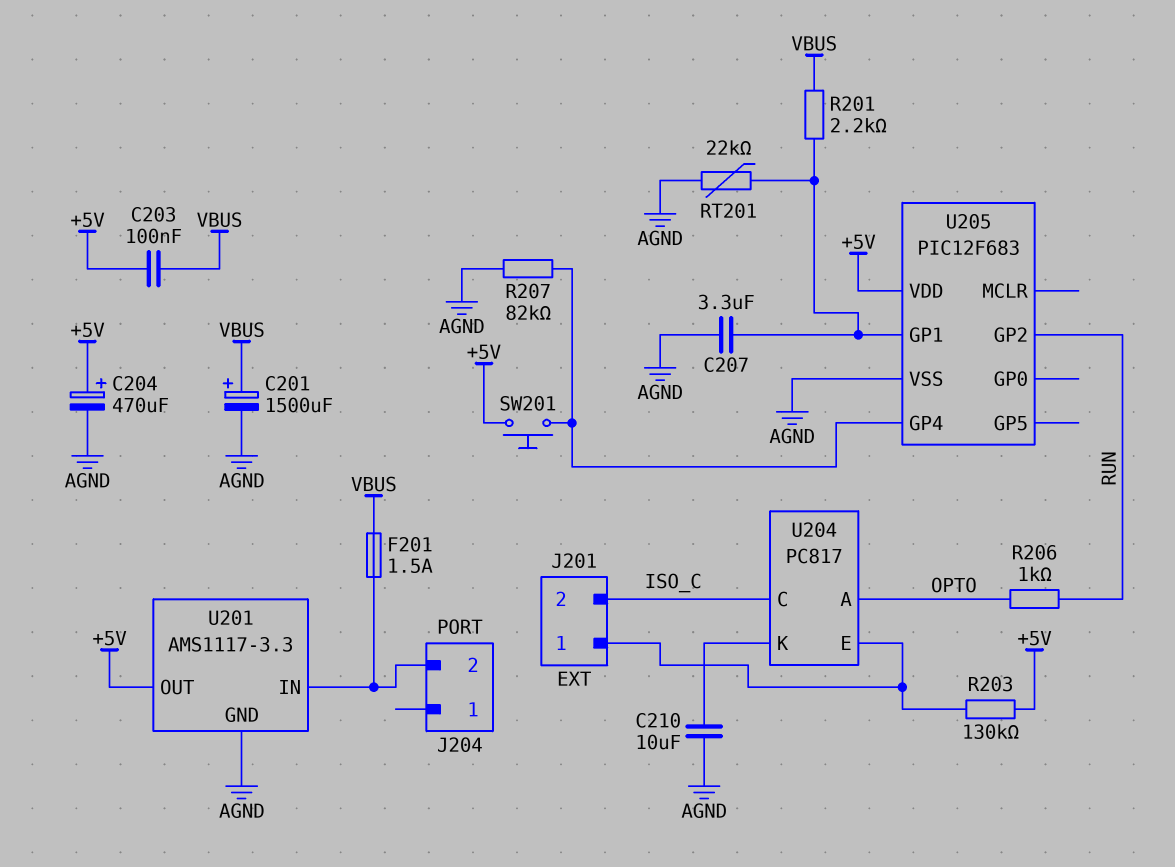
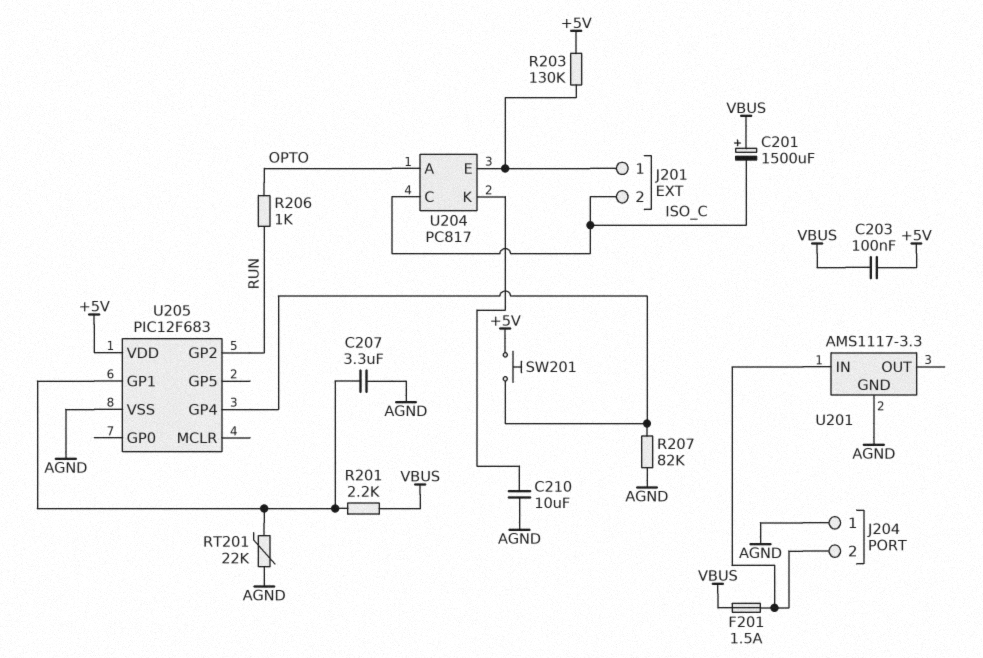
C201: 1500uF (plus VBUS, minus AGND) -> 1500uF (plus VBUS, minus ISO_C)
C204: 470uF (plus +5V, minus AGND) -> none
J204 pin 1: none -> AGND
U201 pin OUT: +5V -> none

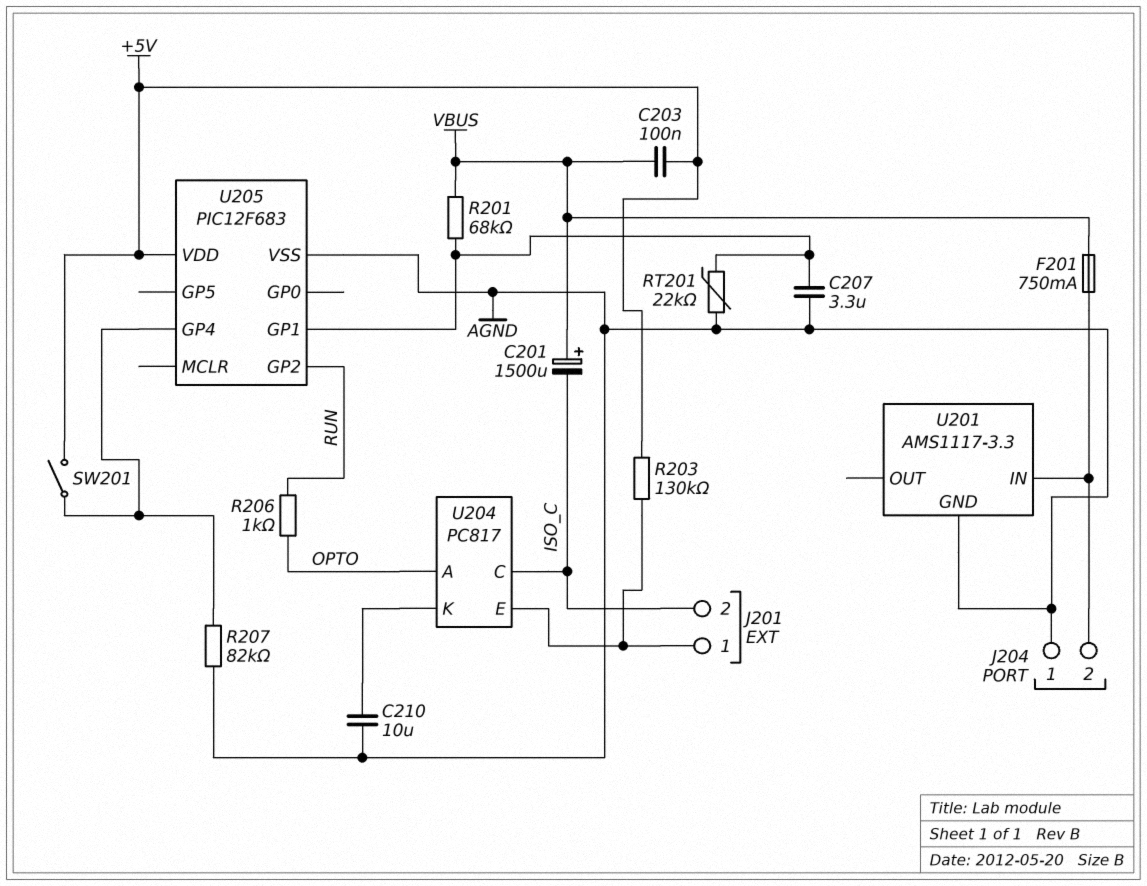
F201: 1.5A (J204/2, VBUS) -> 750mA (J204/2, VBUS)
R201: 2.2k (U205/GP1, VBUS) -> 68k (U205/GP1, VBUS)
SW201: button (+5V, U205/GP4) -> switch (+5V, U205/GP4)

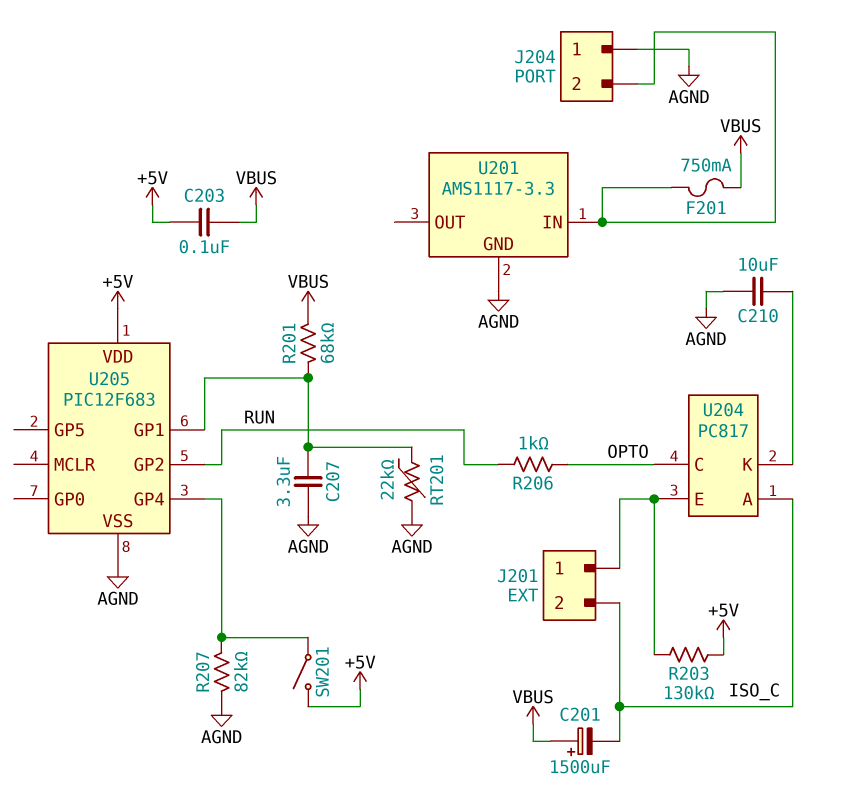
U204 pin A: OPTO -> ISO_C
U204 pin C: ISO_C -> OPTO

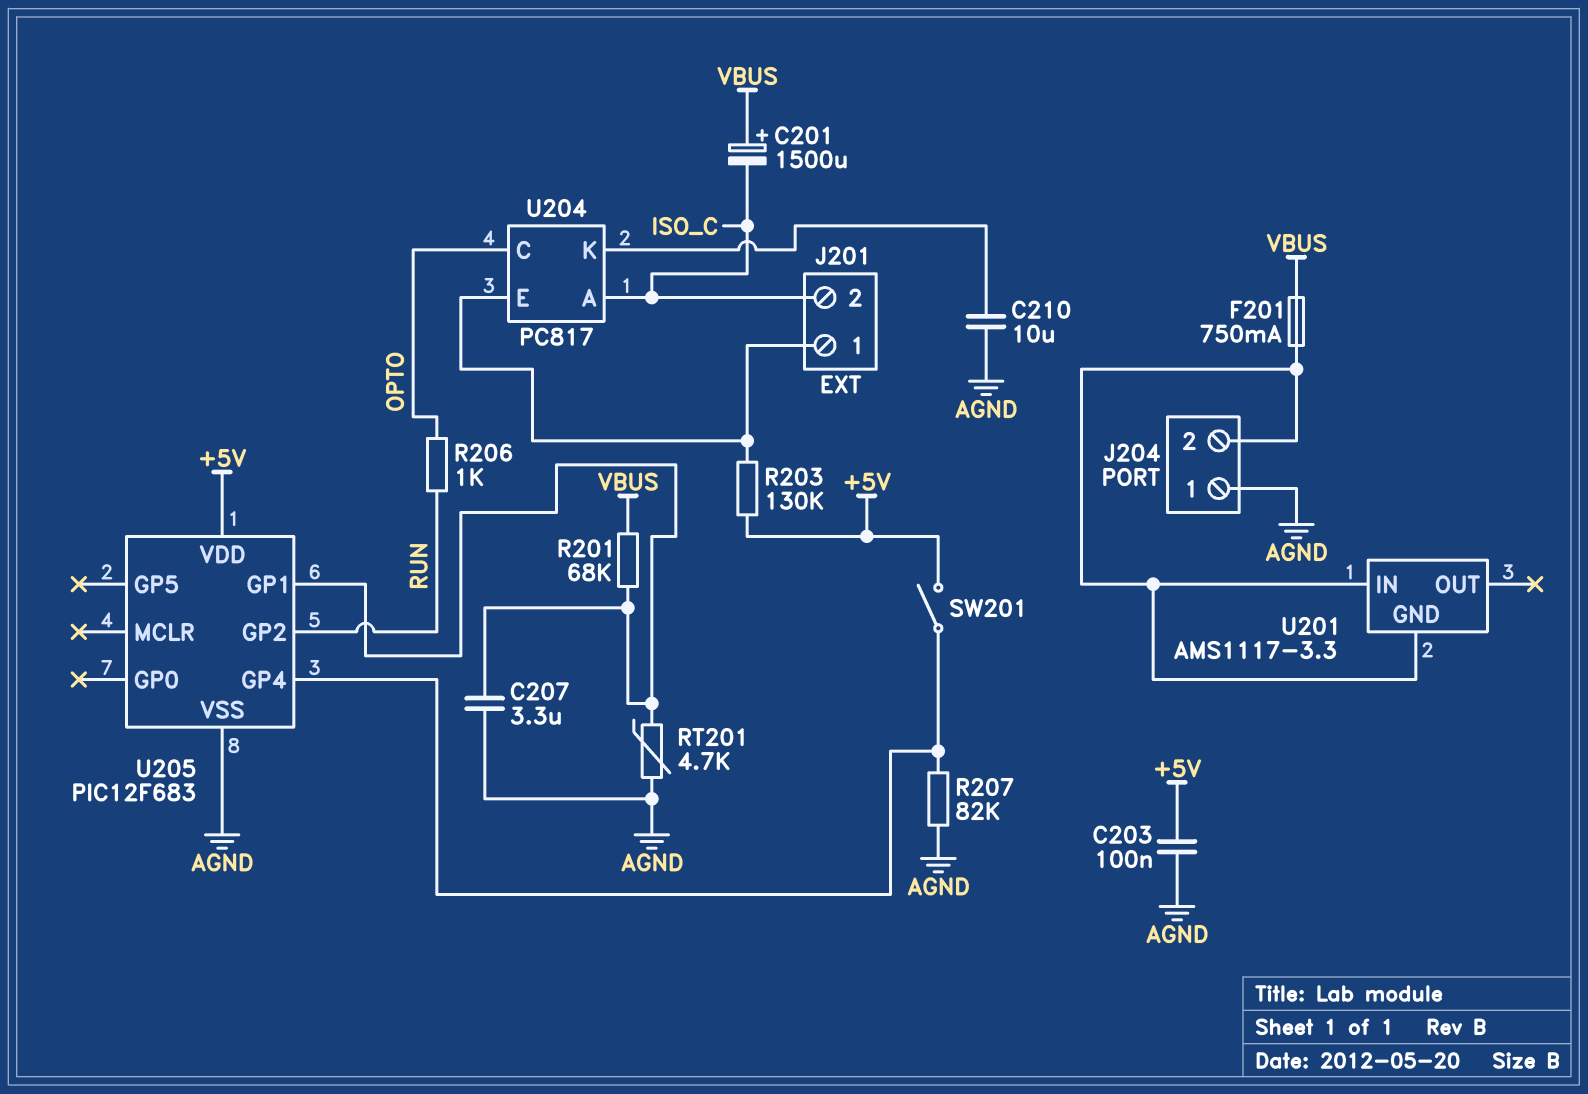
C203: 100nF (+5V, VBUS) -> 100nF (+5V, AGND)
RT201: 22k (AGND, U205/GP1) -> 4.7k (AGND, U205/GP1)
U201 pin GND: AGND -> J204/2

